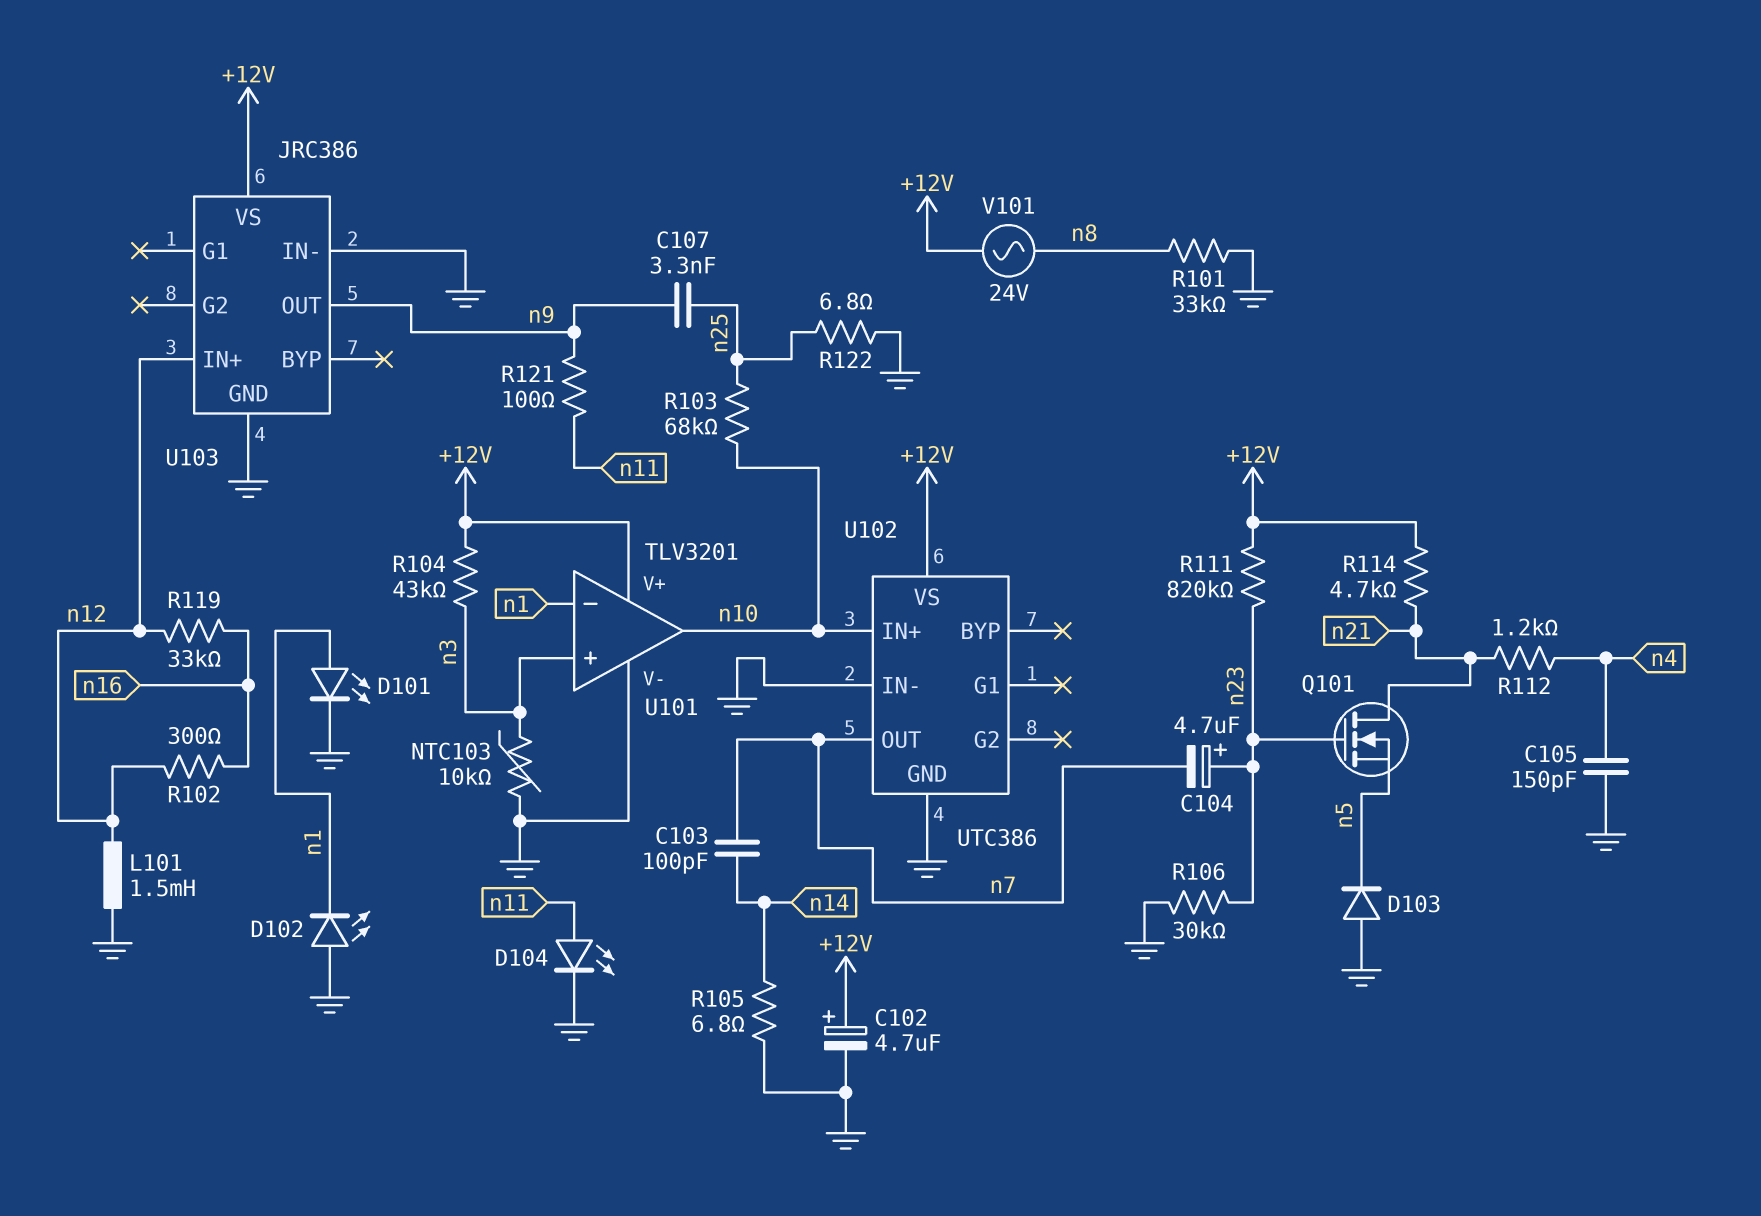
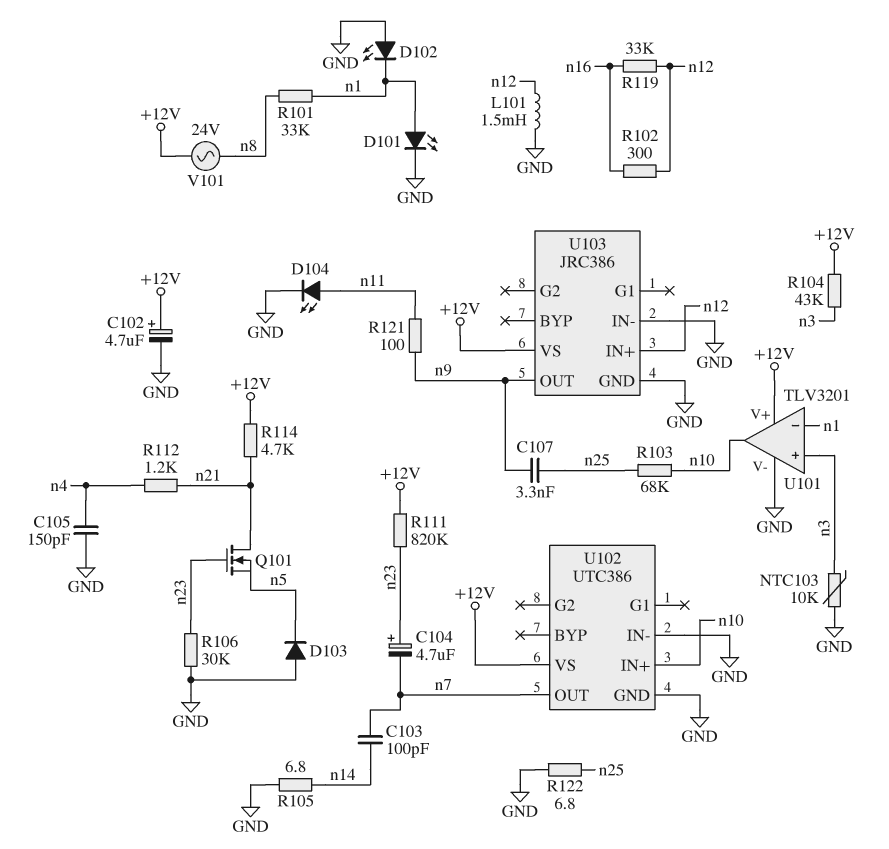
R101: 33k (GND, n8) -> 33k (n1, n8)

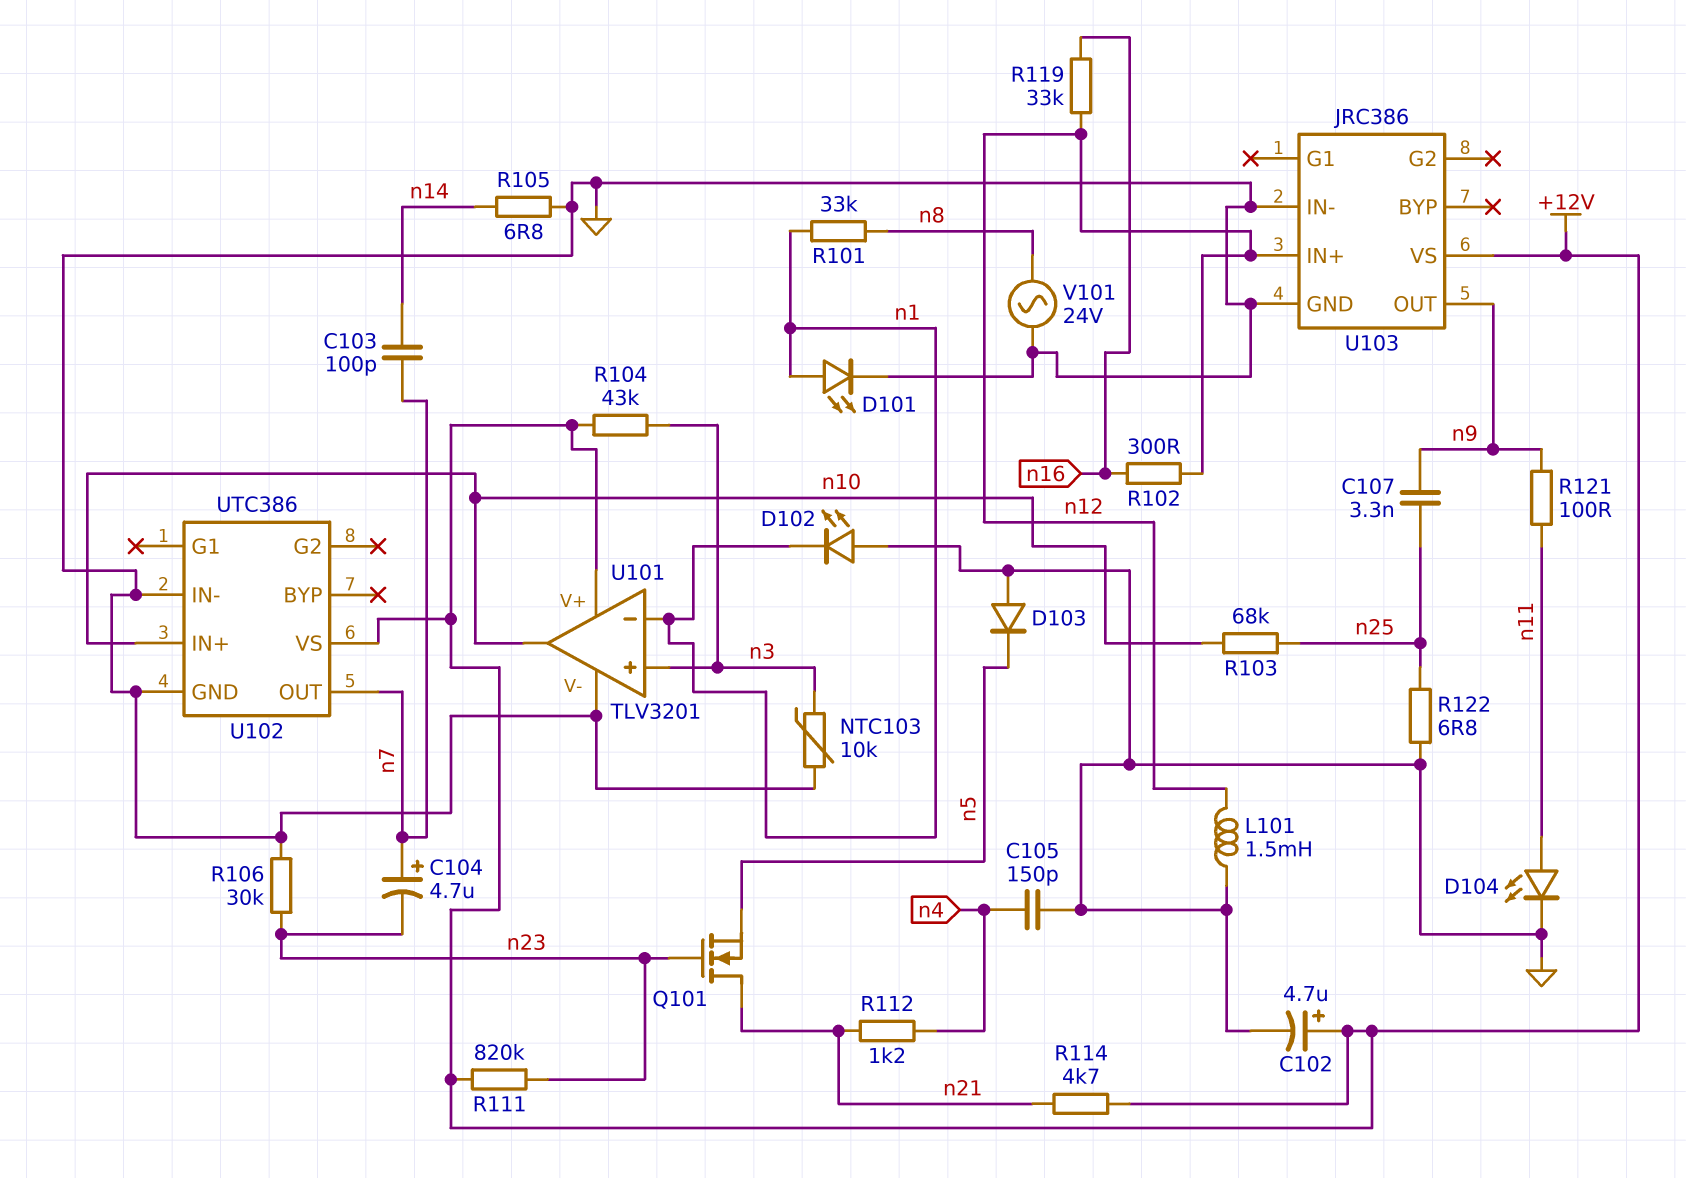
C104: 4.7uF (plus n23, minus n7) -> 4.7uF (plus n7, minus n23)
V101: AC 24V (+12V, n8) -> AC 24V (GND, n8)

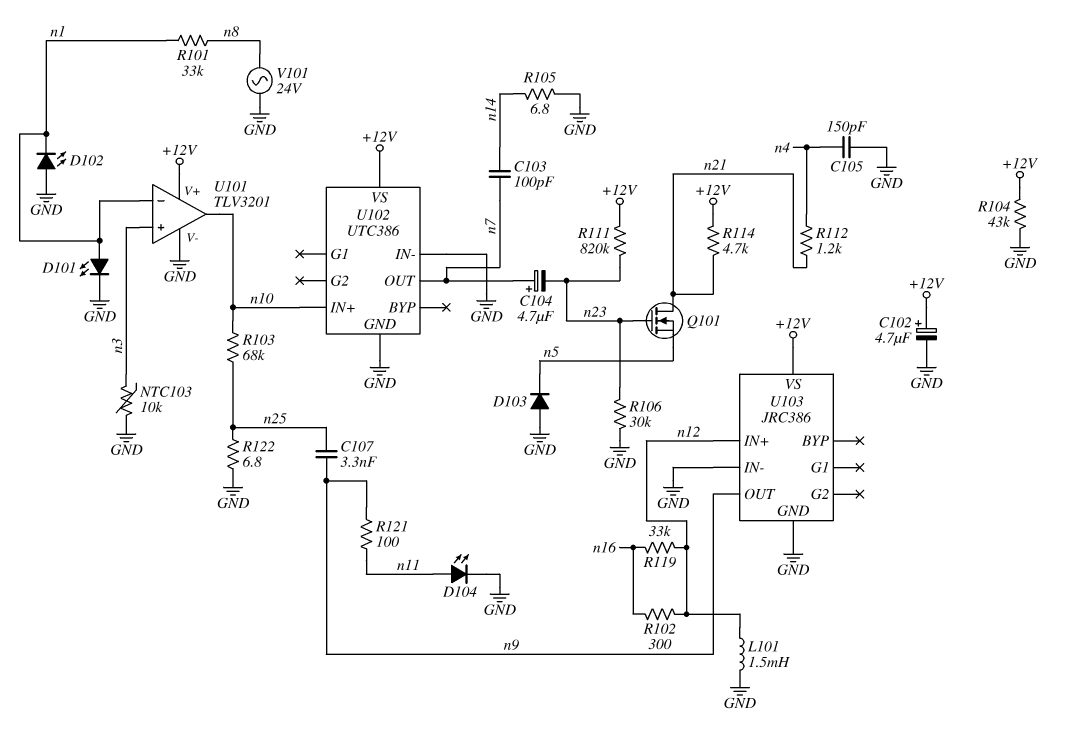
R104: 43k (+12V, n3) -> 43k (+12V, GND)

